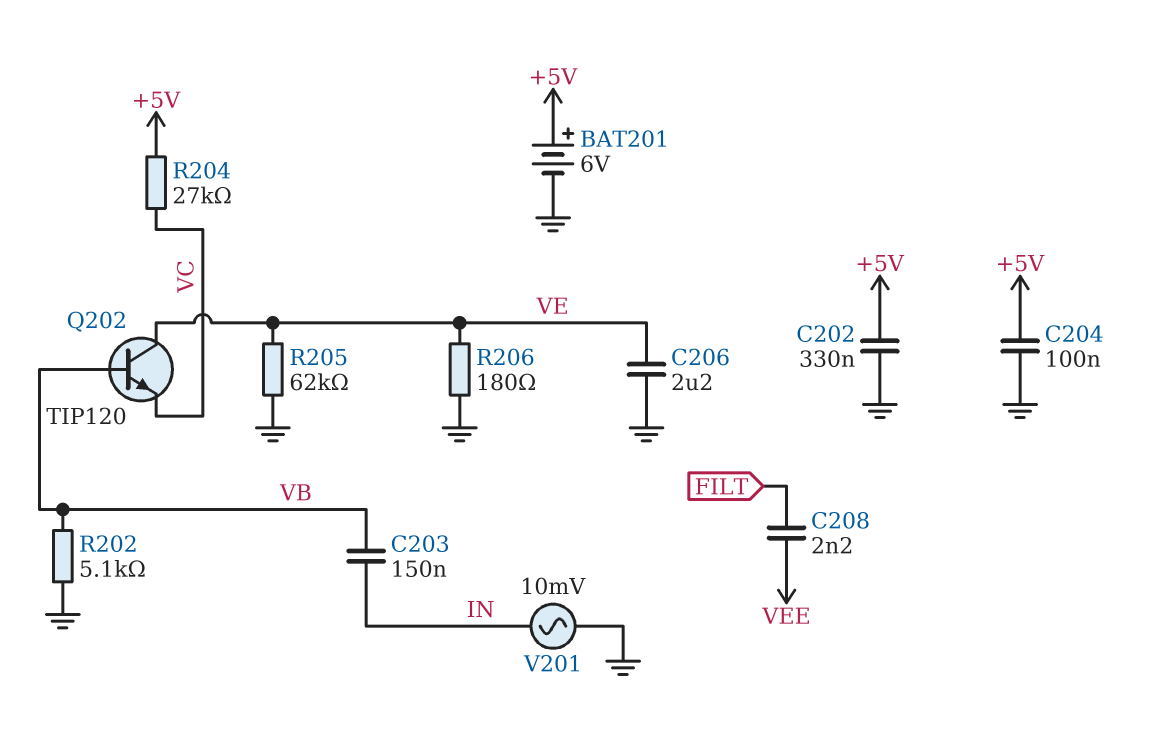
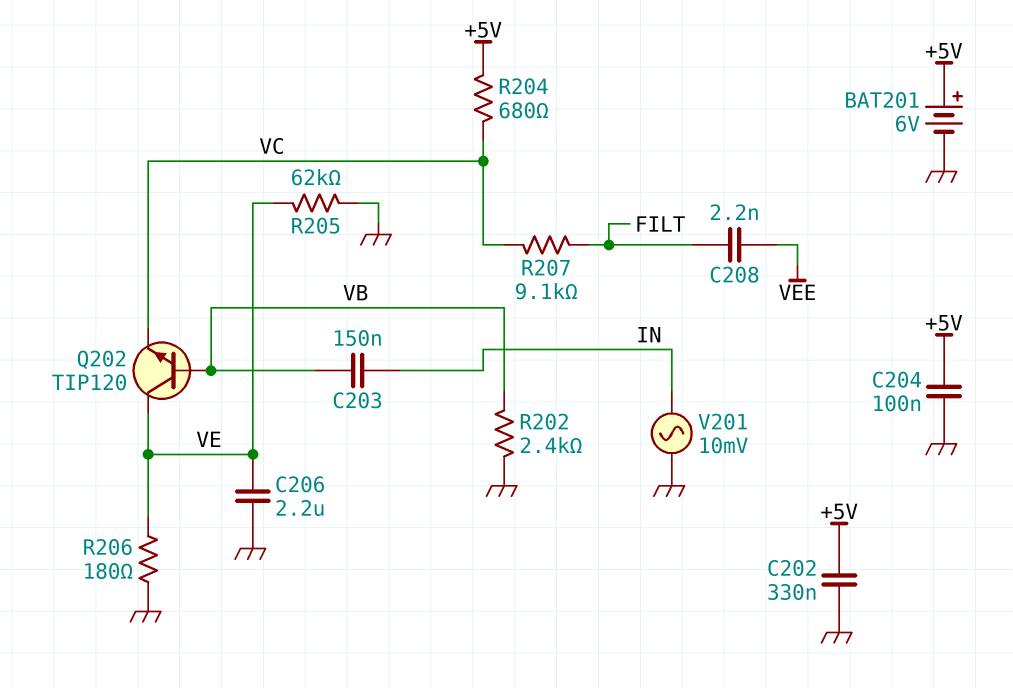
R202: 5.1k (GND, VB) -> 2.4k (GND, VB)
R204: 27k (+5V, VC) -> 680 (+5V, VC)
R207: none -> 9.1k (FILT, VC)

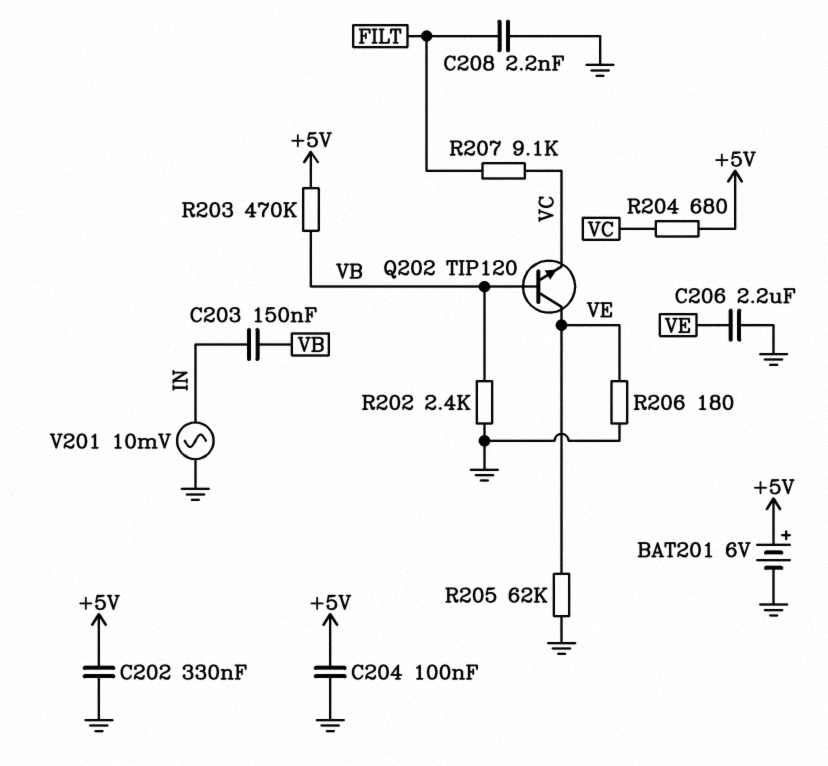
C208: 2.2nF (FILT, VEE) -> 2.2nF (FILT, GND)
R203: none -> 470k (+5V, VB)

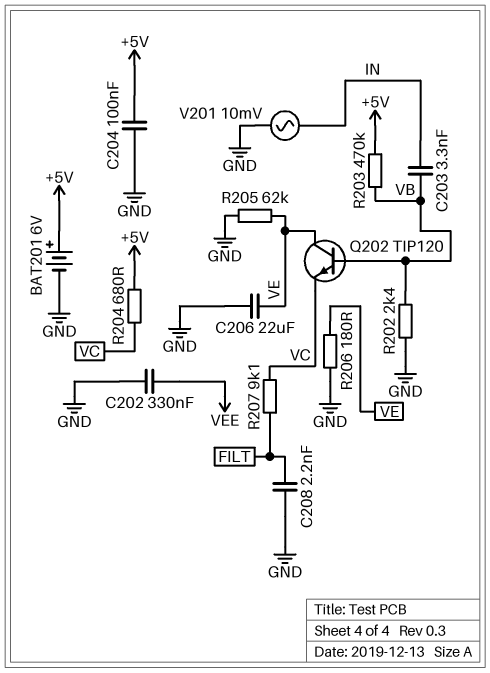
C202: 330nF (+5V, GND) -> 330nF (GND, VEE)
C203: 150nF (IN, VB) -> 3.3nF (IN, VB)
C206: 2.2uF (GND, VE) -> 22uF (GND, VE)

